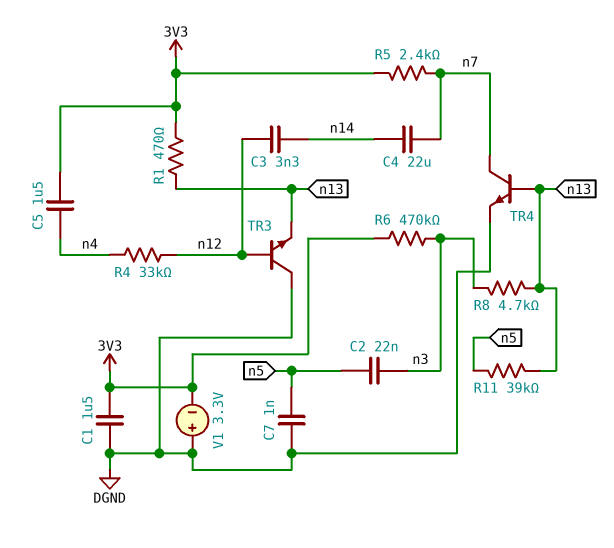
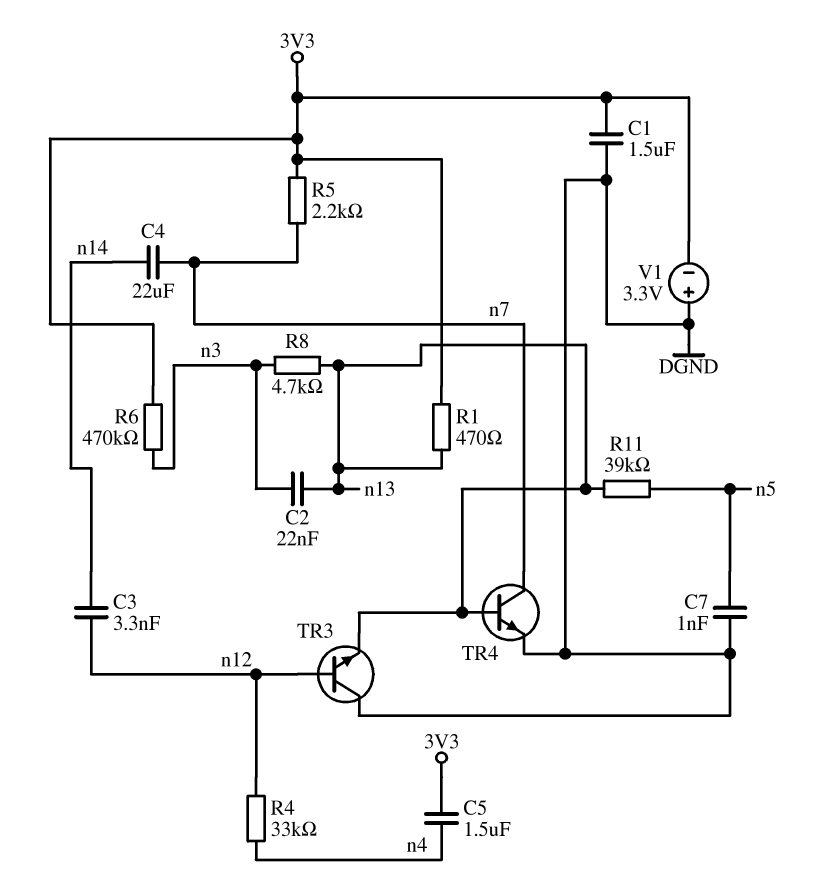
C2: 22nF (n3, n5) -> 22nF (n3, n13)
R5: 2.4k (3V3, n7) -> 2.2k (3V3, n7)

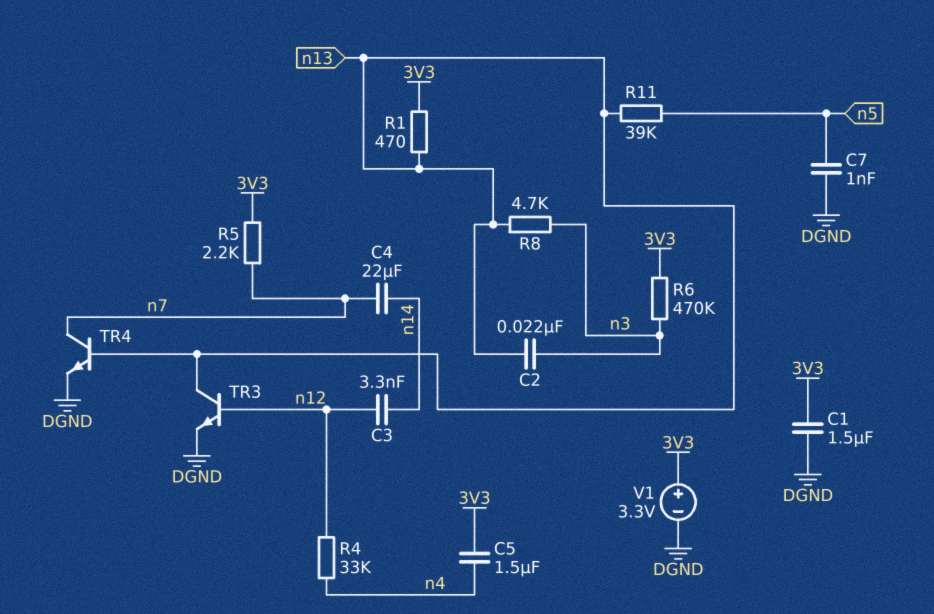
TR3: NPN (B n12, C DGND, E n13) -> NPN (B n12, C n13, E DGND)
V1: 3.3V (plus DGND, minus 3V3) -> 3.3V (plus 3V3, minus DGND)

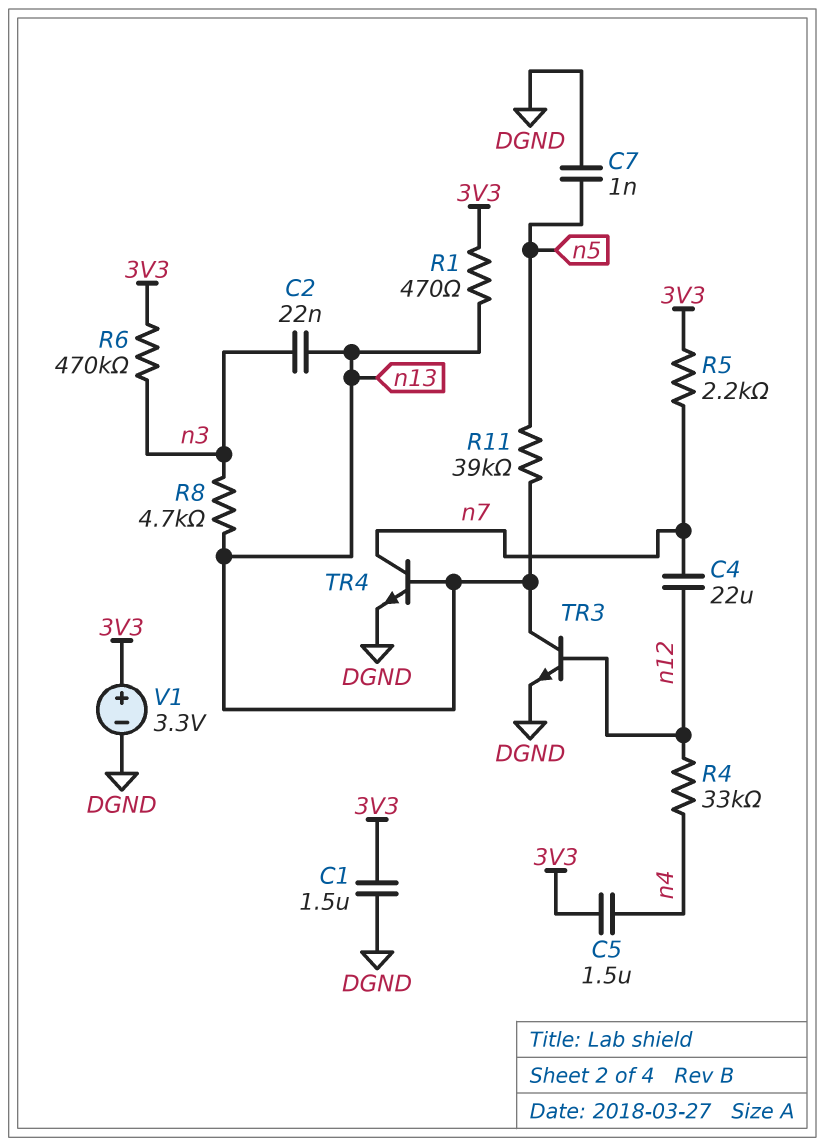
C3: 3.3nF (n12, n14) -> none
C4: 22uF (n7, n14) -> 22uF (n7, n12)

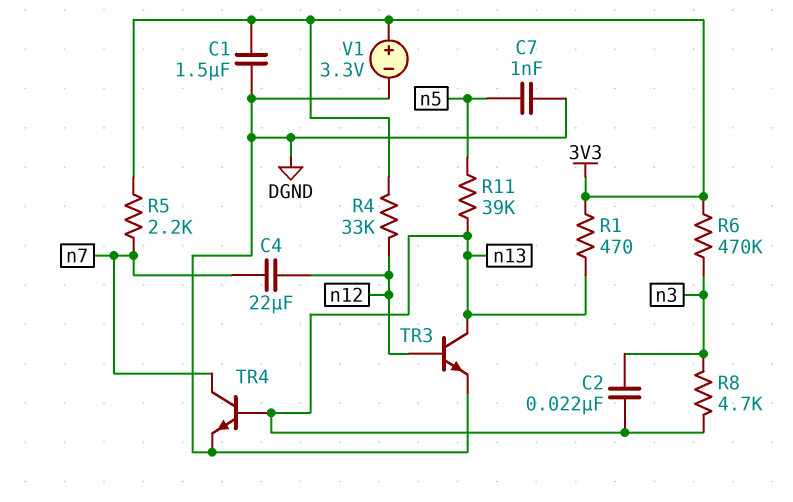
C5: 1.5uF (3V3, n4) -> none
R4: 33k (n4, n12) -> 33k (3V3, n12)

